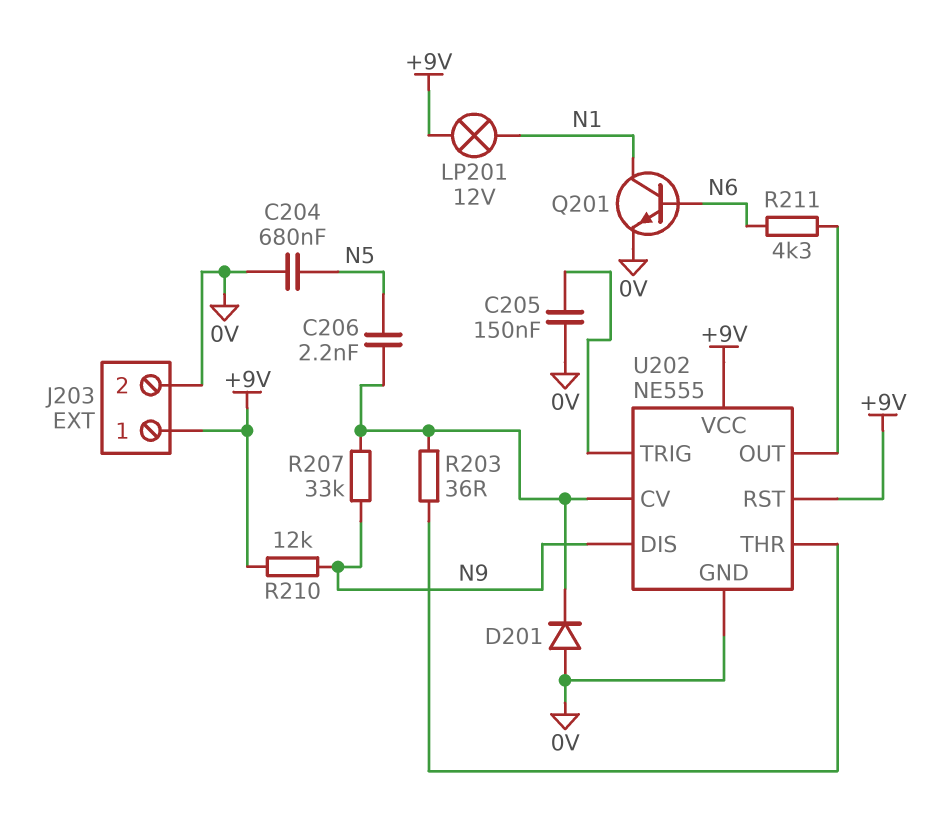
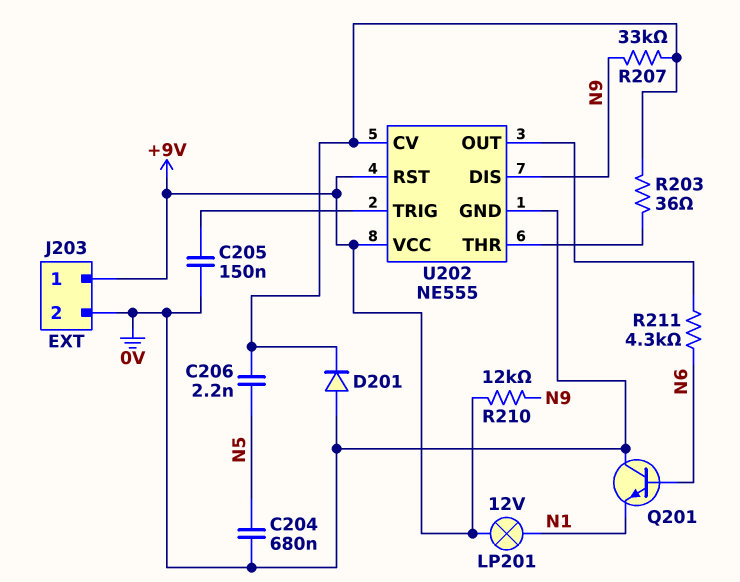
Q201: NPN (B N6, C N1, E 0V) -> NPN (B N6, C 0V, E N1)

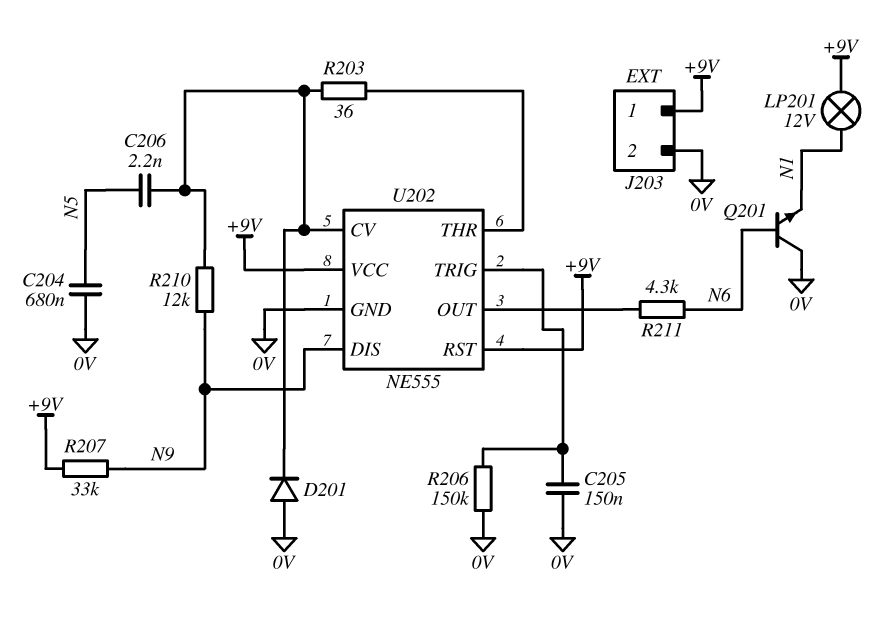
R206: none -> 150k (0V, U202/TRIG)
R207: 33k (N9, U202/CV) -> 33k (+9V, N9)
R210: 12k (+9V, N9) -> 12k (N9, U202/CV)

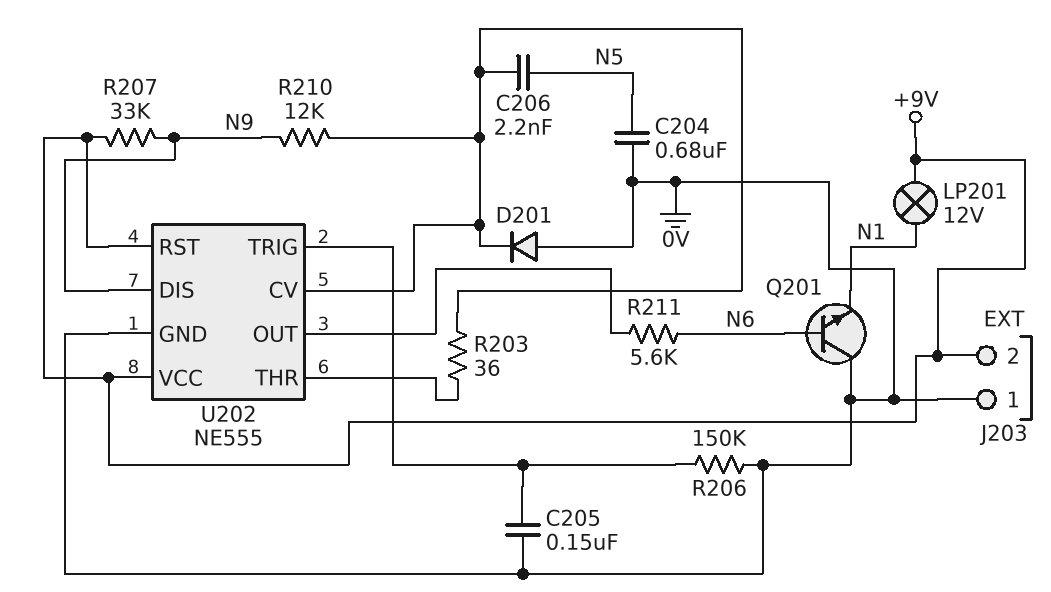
J203 pin 1: +9V -> 0V
J203 pin 2: 0V -> +9V
R211: 4.3k (N6, U202/OUT) -> 5.6k (N6, U202/OUT)

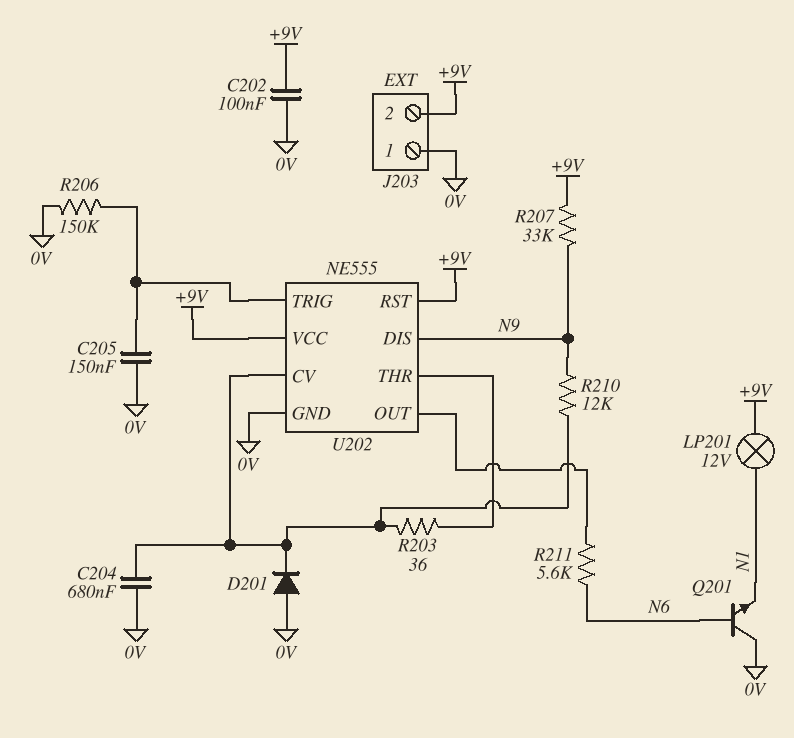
C202: none -> 100nF (+9V, 0V)
C204: 680nF (0V, N5) -> 680nF (0V, U202/CV)
C206: 2.2nF (N5, U202/CV) -> none

